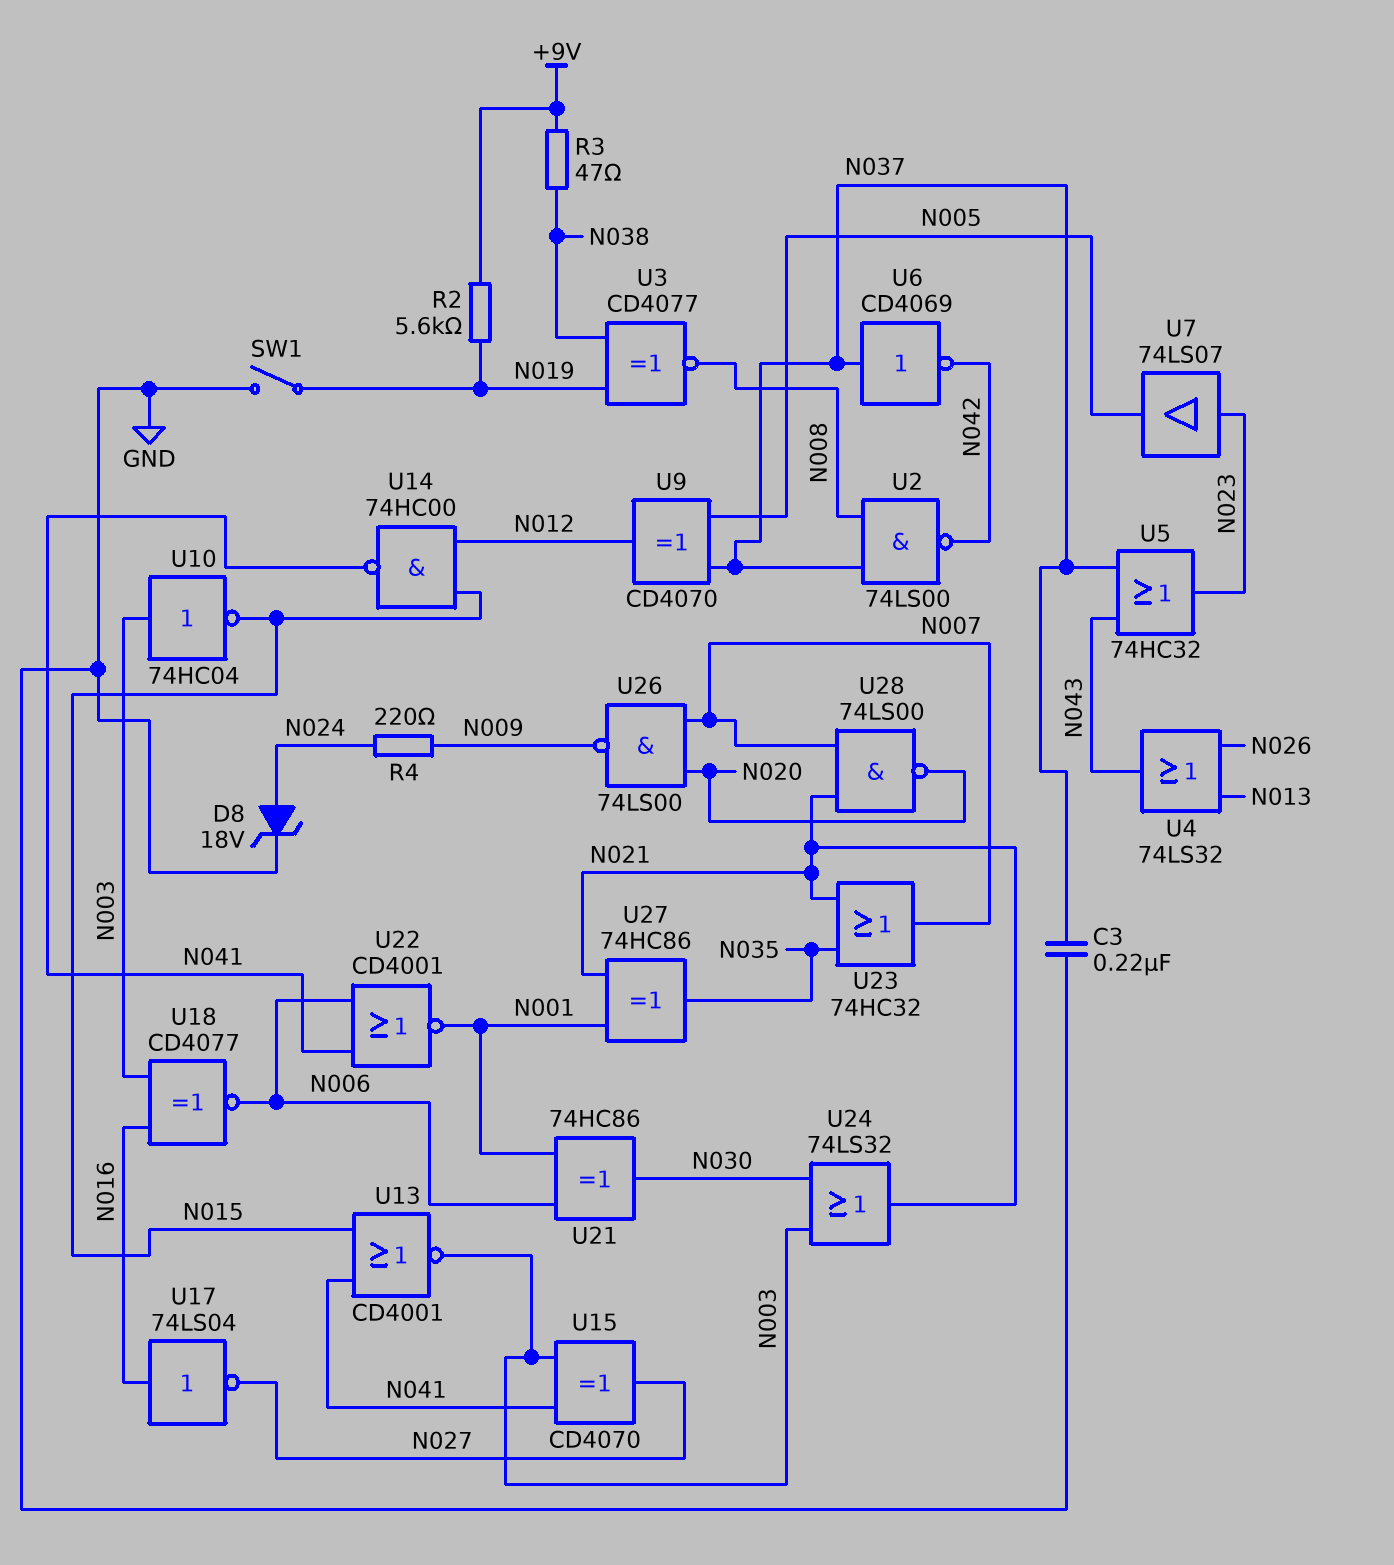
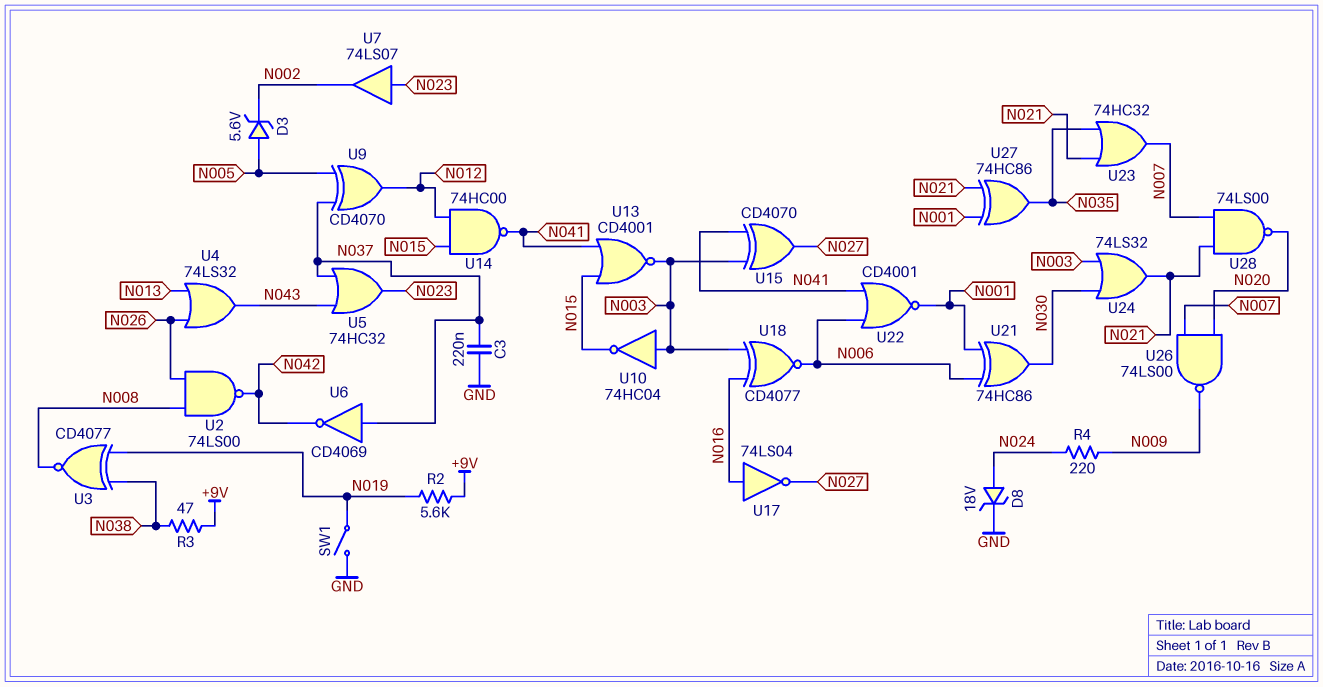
D3: none -> zener 5.6V (A N005, K N002)
U2: NAND 74LS00 (in N008, in N037, out N042) -> NAND 74LS00 (in N008, in N026, out N042)
U7: buffer 74LS07 (in N023, out N005) -> buffer 74LS07 (in N023, out N002)

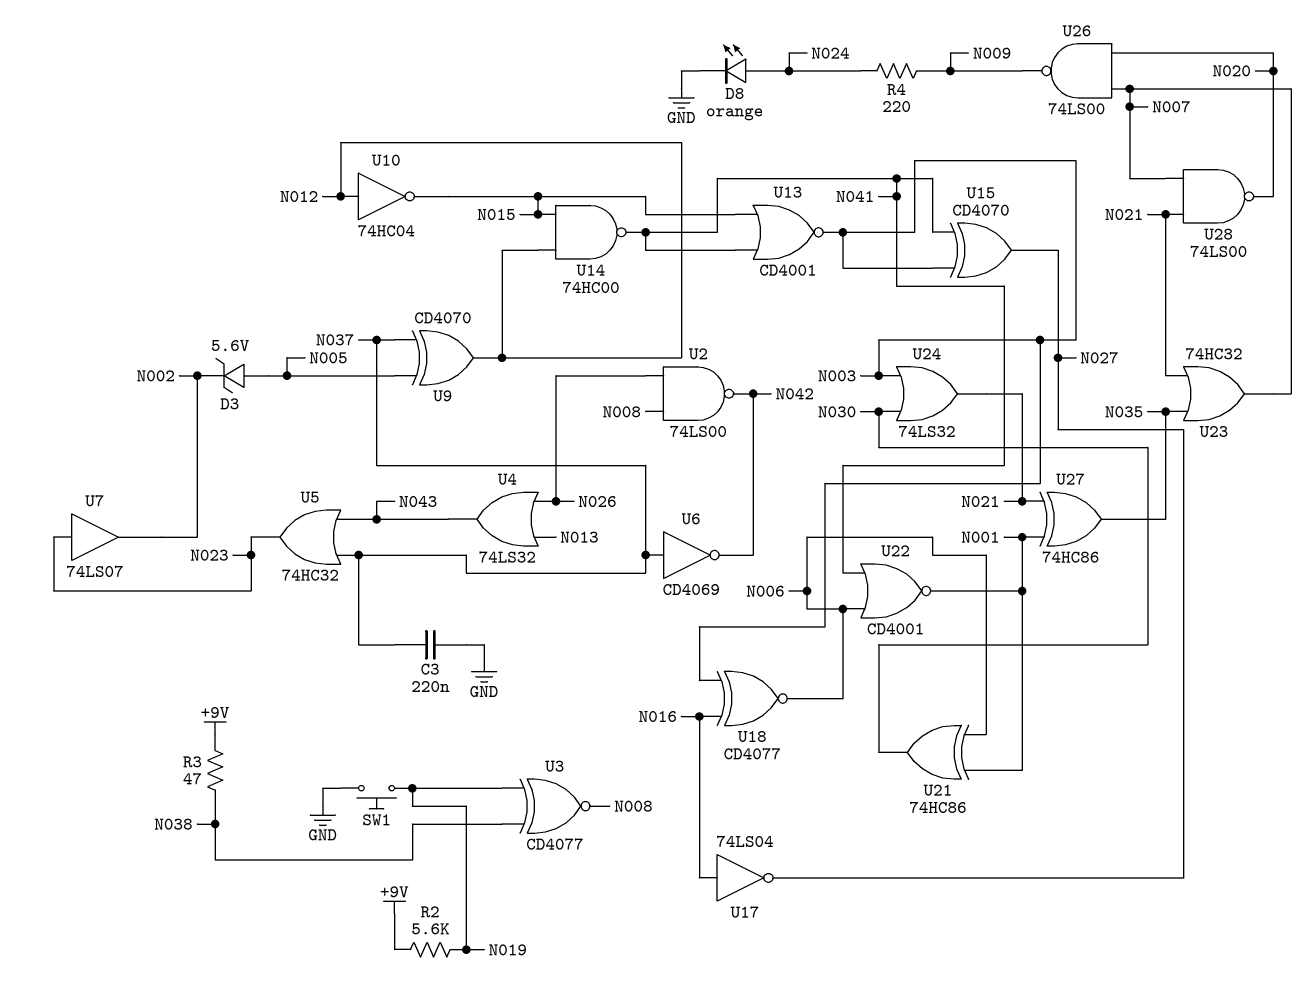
D8: zener 18V (A N024, K GND) -> LED orange (A N024, K GND)
SW1: switch (GND, N019) -> button (GND, N019)
U10: NOT 74HC04 (in N003, out N015) -> NOT 74HC04 (in N012, out N015)

